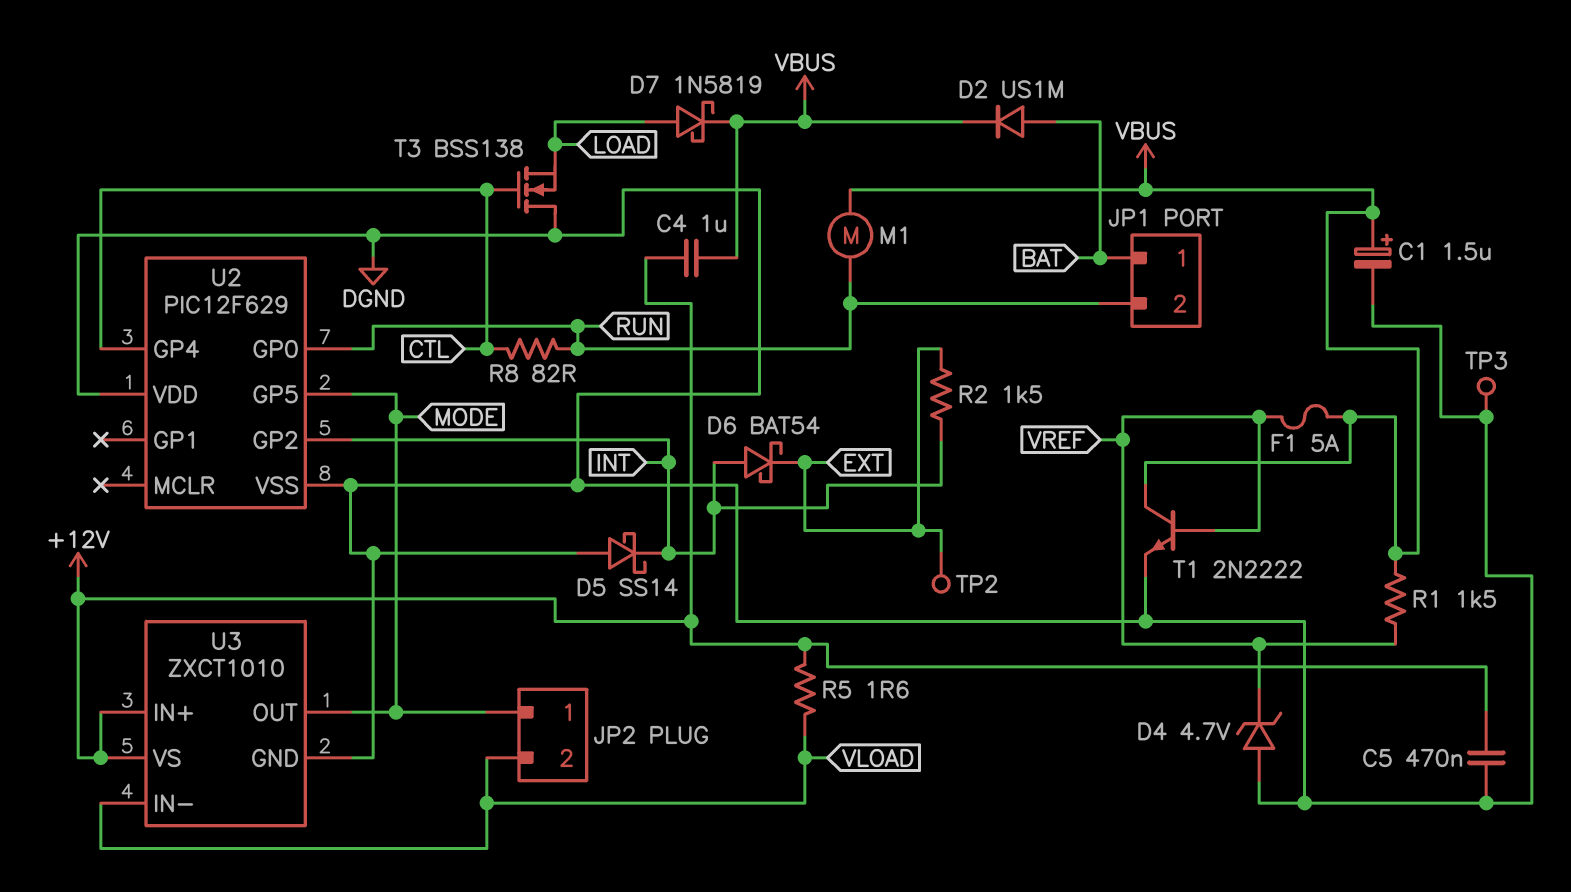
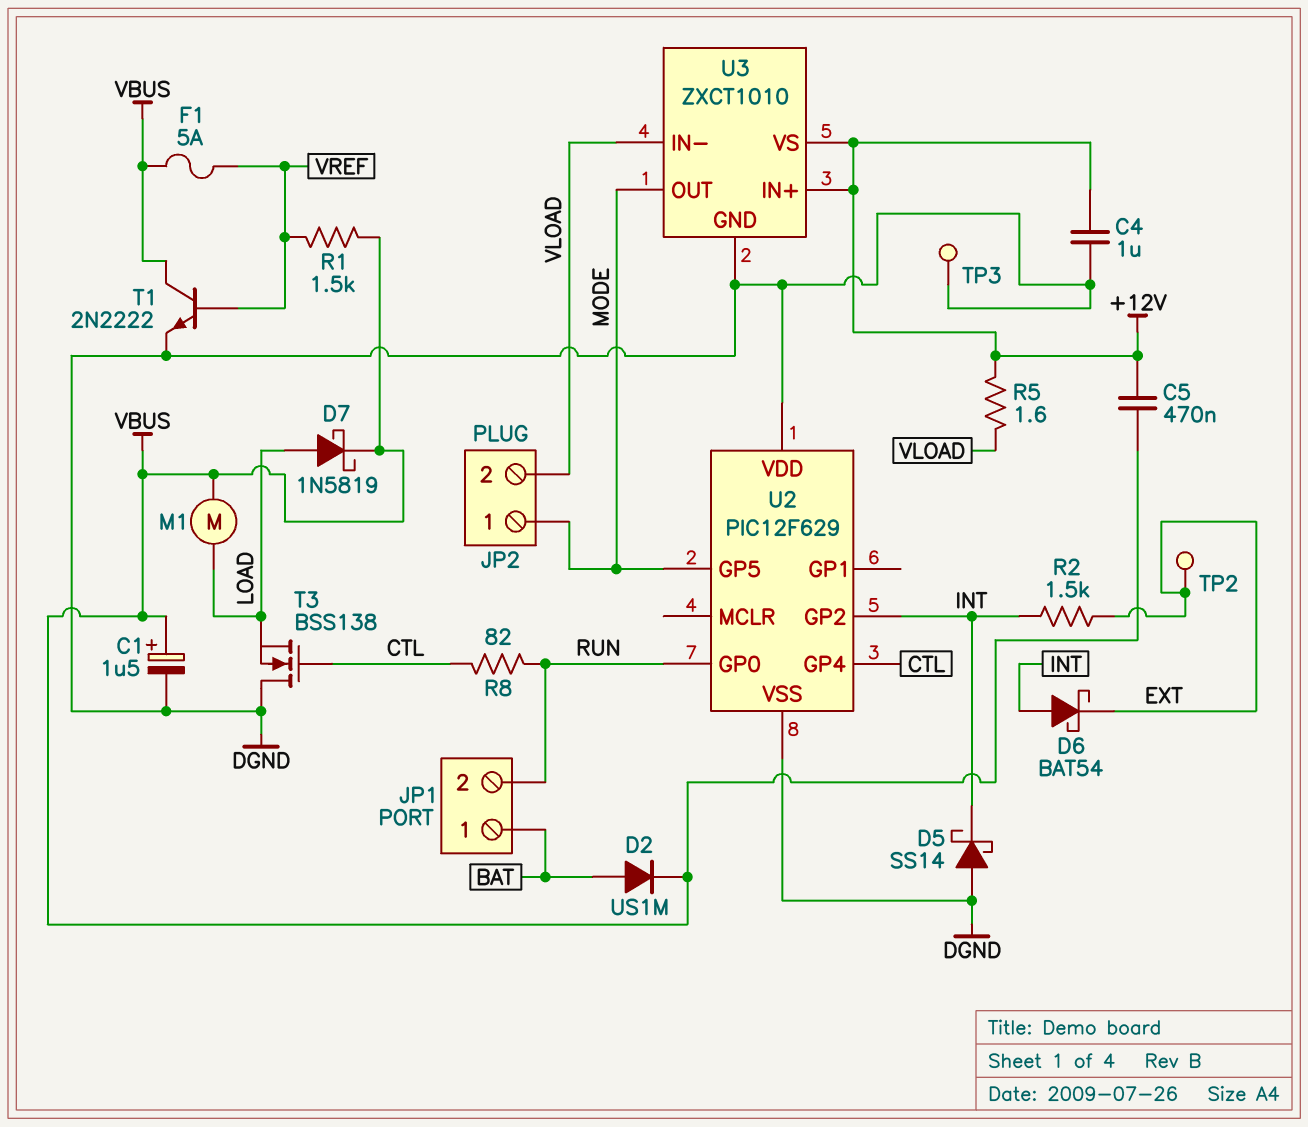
C4: 1uF (+12V, VBUS) -> 1uF (+12V, DGND)
C5: 470nF (+12V, DGND) -> 470nF (+12V, VBUS)
D4: zener 4.7V (A DGND, K VREF) -> none
M1: motor (RUN, VBUS) -> motor (LOAD, VBUS)

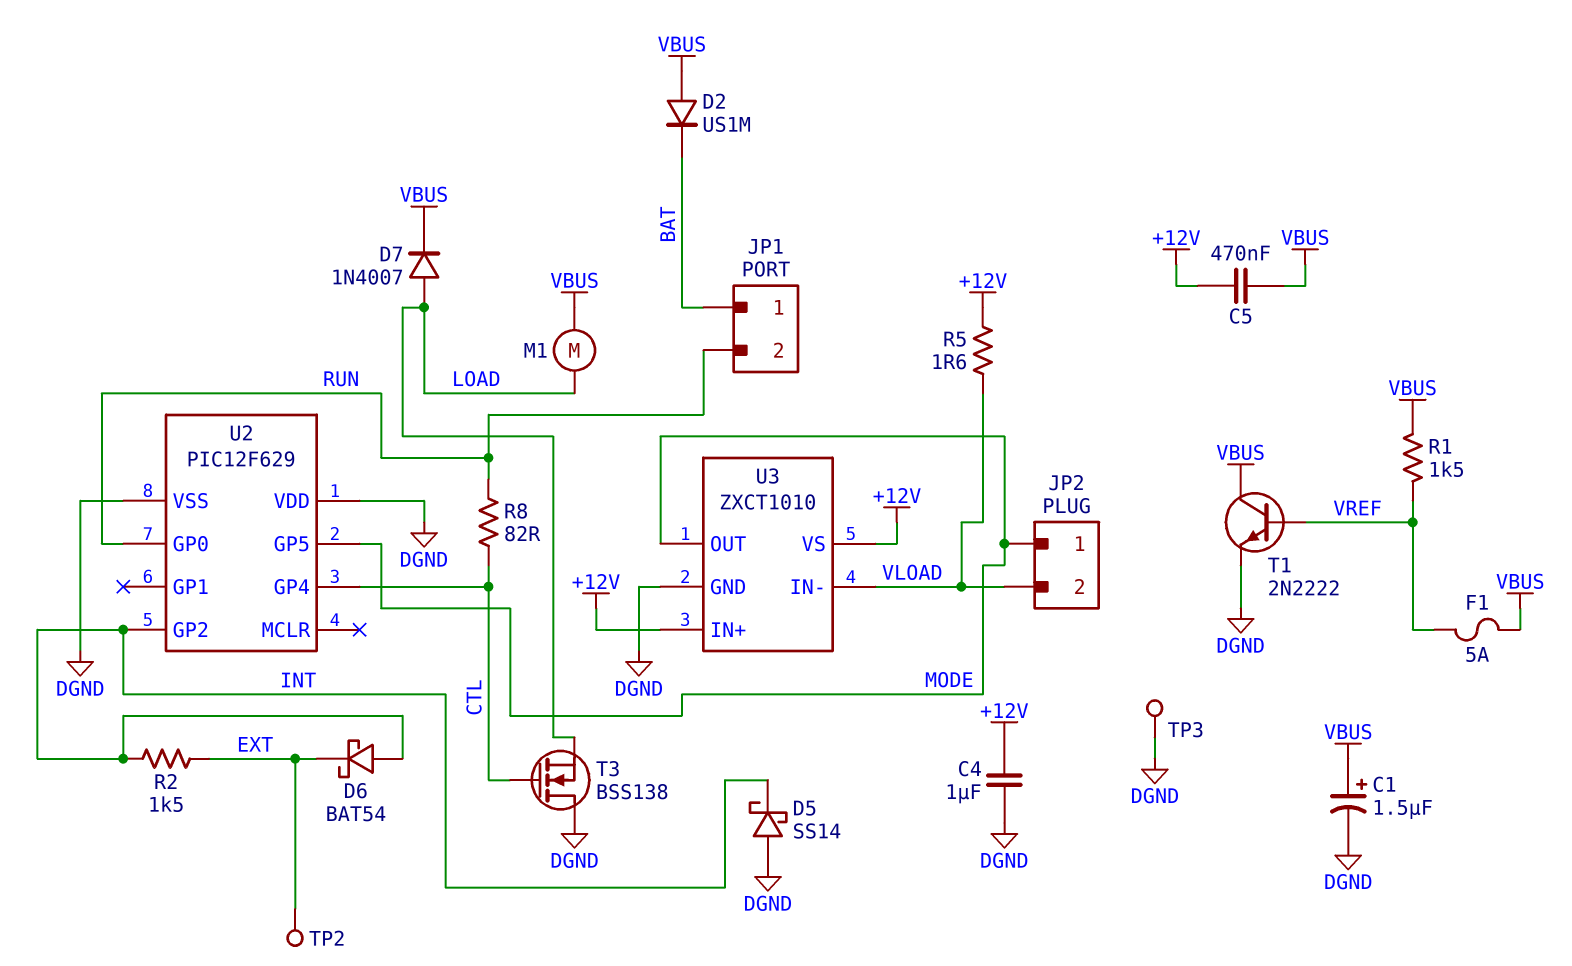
D2: diode US1M (A BAT, K VBUS) -> diode US1M (A VBUS, K BAT)
D7: schottky 1N5819 (A LOAD, K VBUS) -> diode 1N4007 (A LOAD, K VBUS)

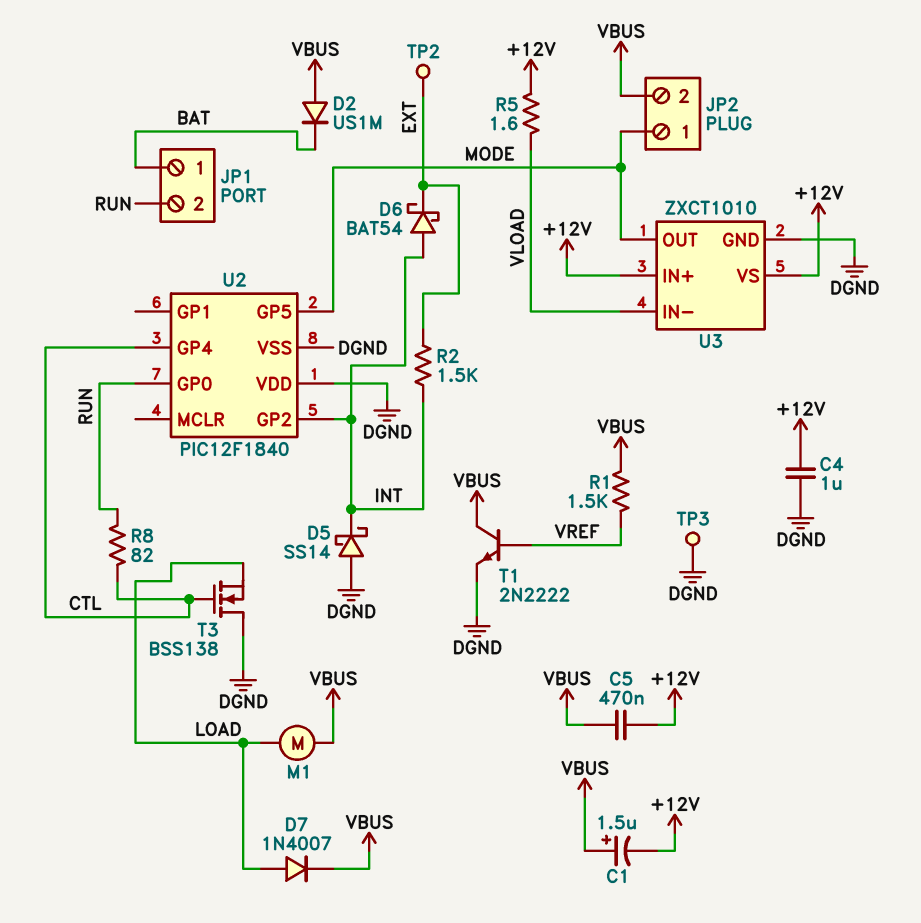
C1: 1.5uF (plus VBUS, minus DGND) -> 1.5uF (plus VBUS, minus +12V)
F1: 5A (VBUS, VREF) -> none
JP2 pin 2: VLOAD -> VBUS
U2: PIC12F629 -> PIC12F1840

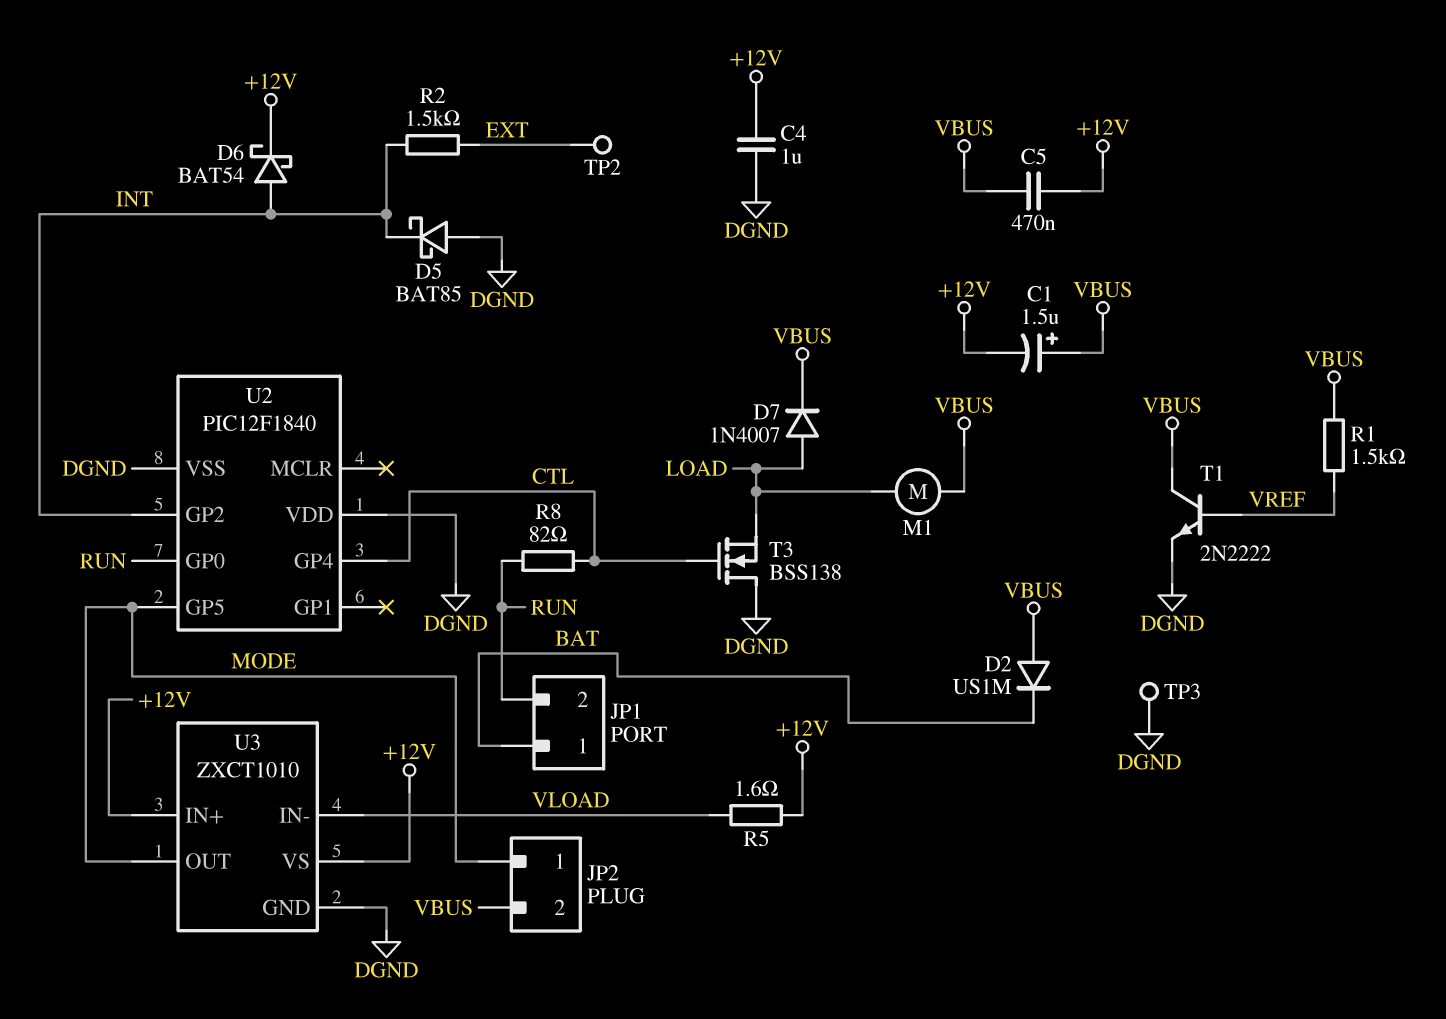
D5: schottky SS14 (A DGND, K INT) -> schottky BAT85 (A DGND, K INT)
D6: schottky BAT54 (A INT, K EXT) -> schottky BAT54 (A INT, K +12V)

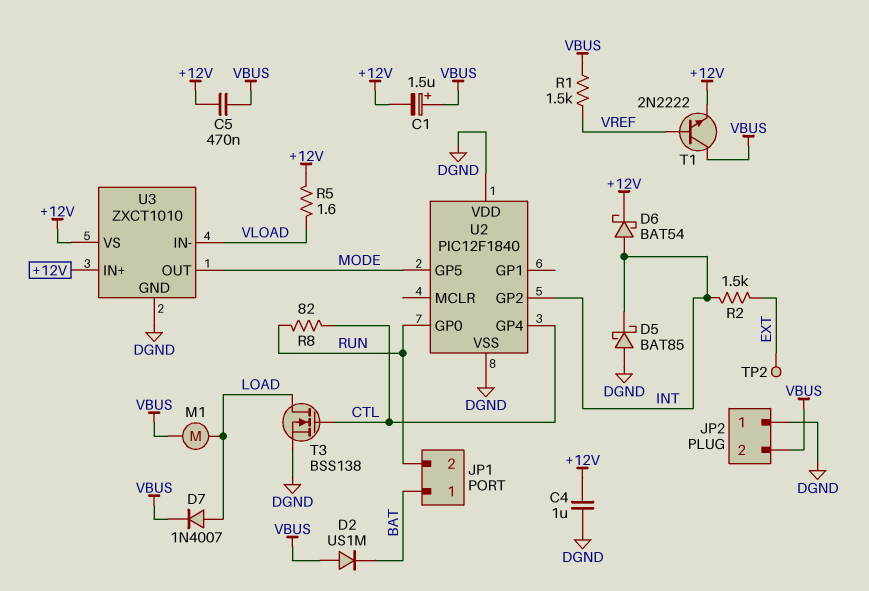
JP2 pin 1: MODE -> DGND
T1: NPN 2N2222 (B VREF, C VBUS, E DGND) -> NPN 2N2222 (B VREF, C VBUS, E +12V)
T3: NMOS BSS138 (G CTL, D DGND, S LOAD) -> NMOS BSS138 (G CTL, D LOAD, S DGND)
TP3: test point (DGND) -> none

